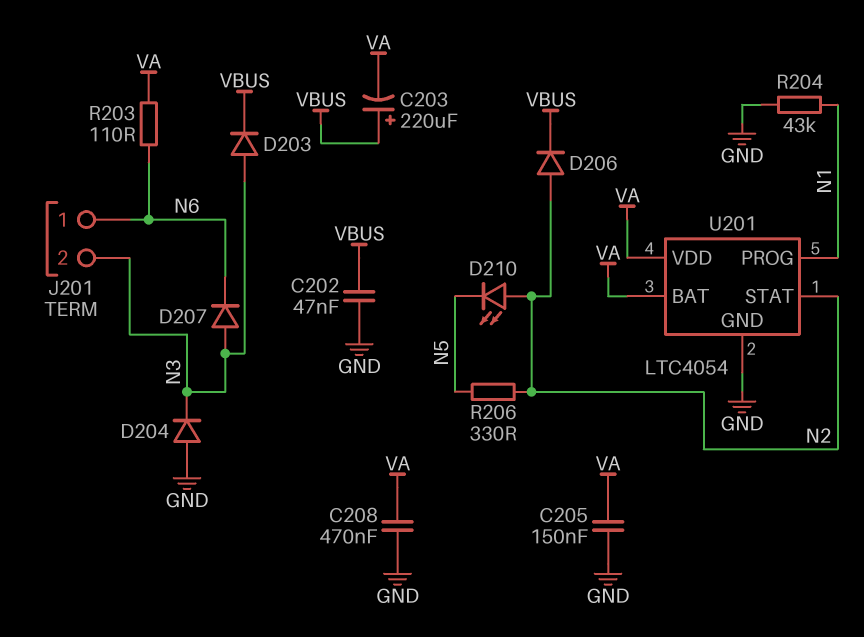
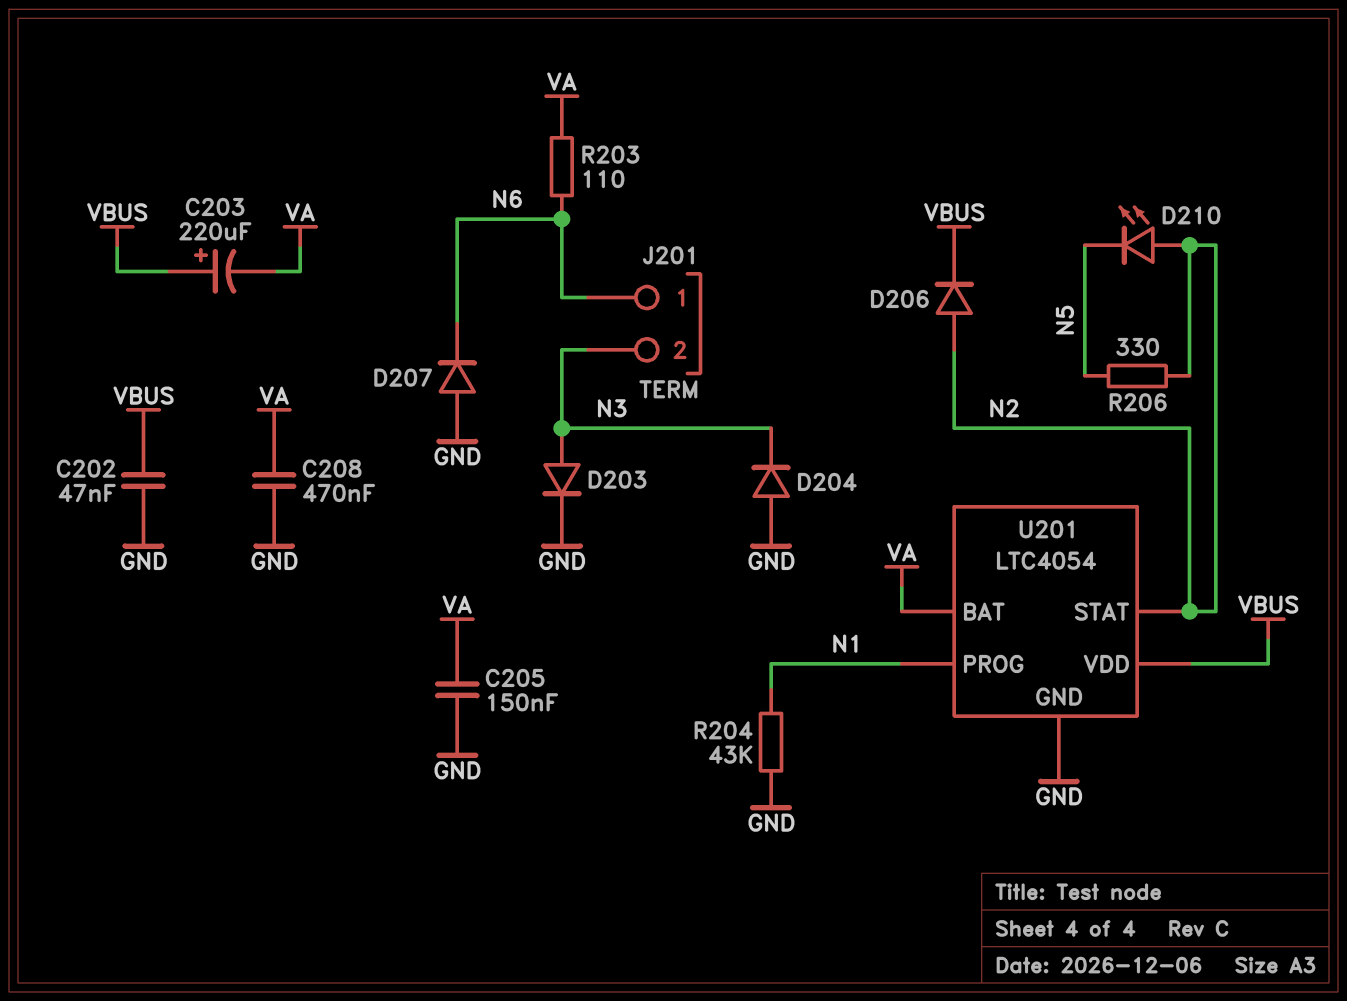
D203: diode (A N3, K VBUS) -> diode (A N3, K GND)
D207: diode (A N3, K N6) -> diode (A GND, K N6)
U201 pin VDD: VA -> VBUS

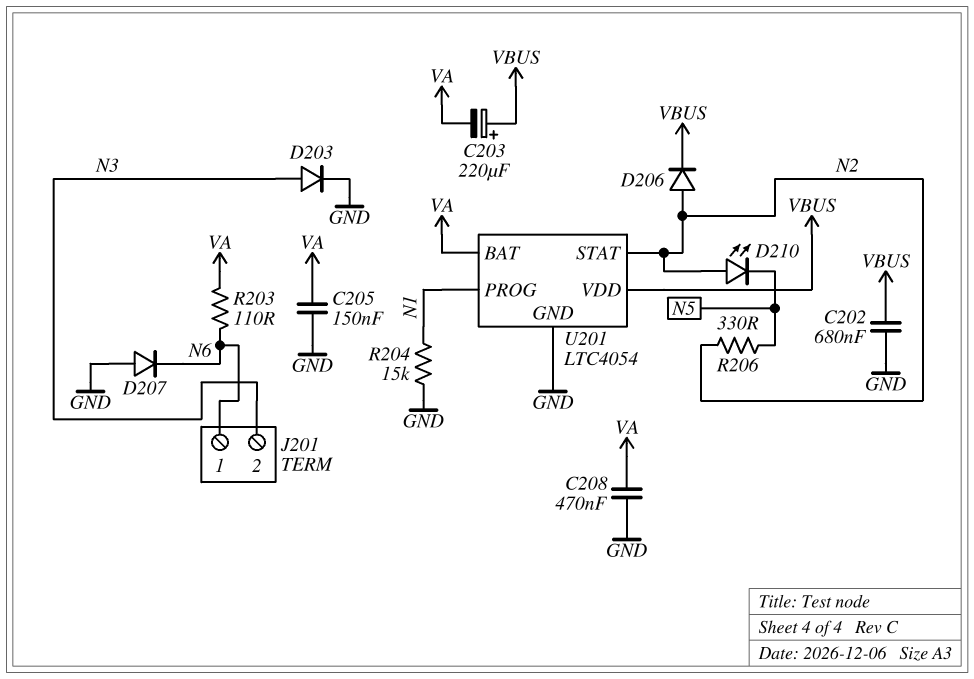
C202: 47nF (GND, VBUS) -> 680nF (GND, VBUS)
D204: diode (A GND, K N3) -> none
R204: 43k (GND, N1) -> 15k (GND, N1)

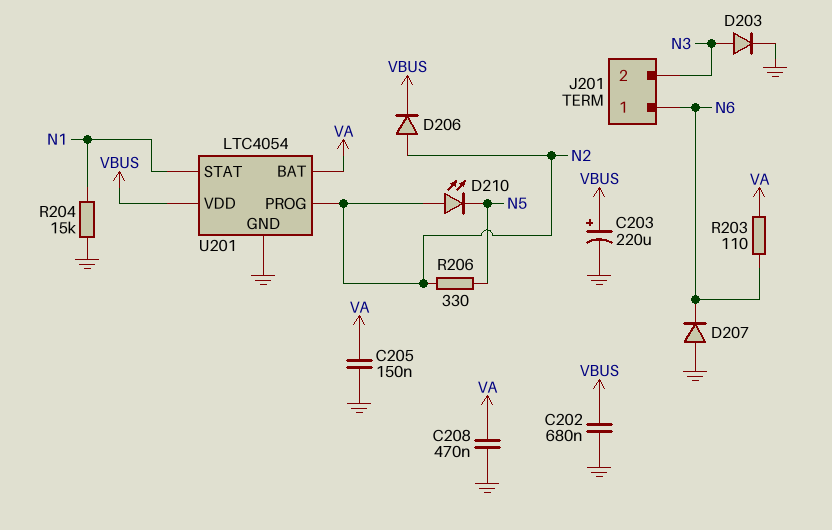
C203: 220uF (plus VBUS, minus VA) -> 220uF (plus VBUS, minus GND)
U201 pin PROG: N1 -> N2
U201 pin STAT: N2 -> N1

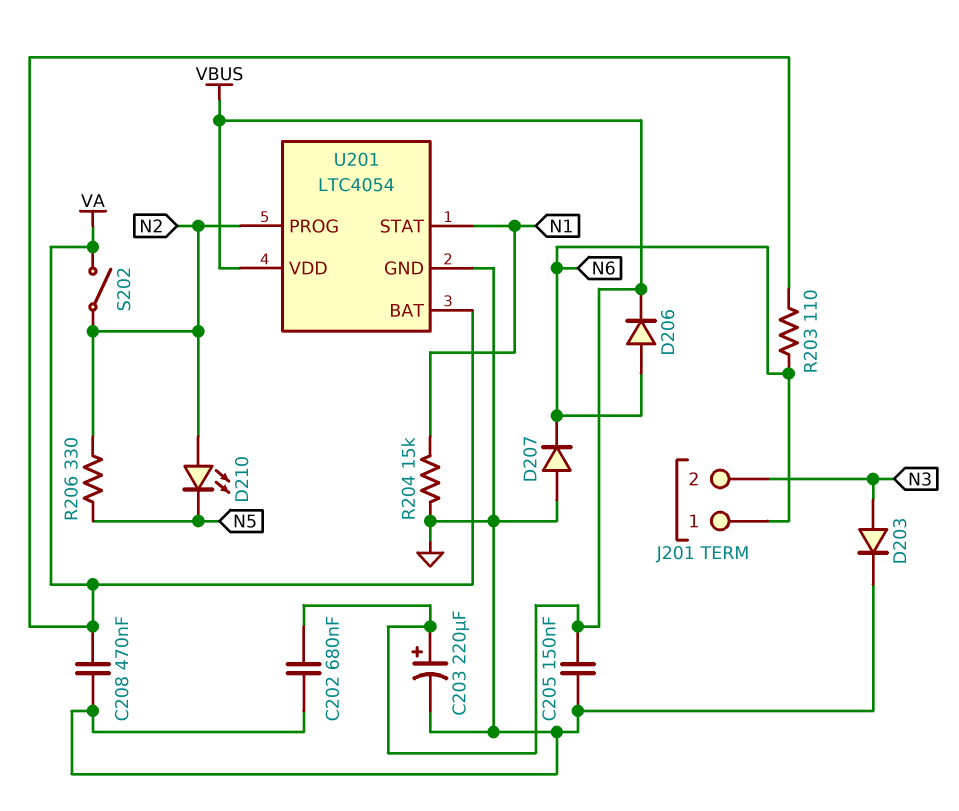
C205: 150nF (GND, VA) -> 150nF (GND, VBUS)
D206: diode (A N2, K VBUS) -> diode (A N6, K VBUS)
S202: none -> switch (N2, VA)

